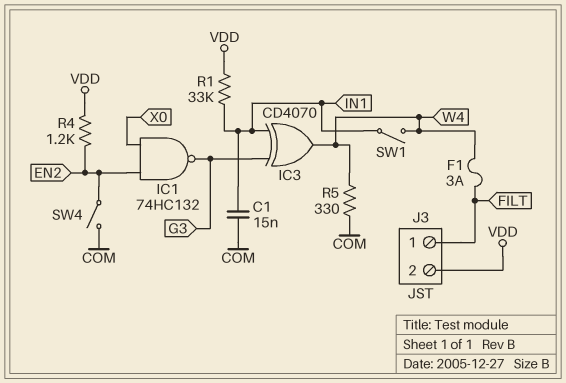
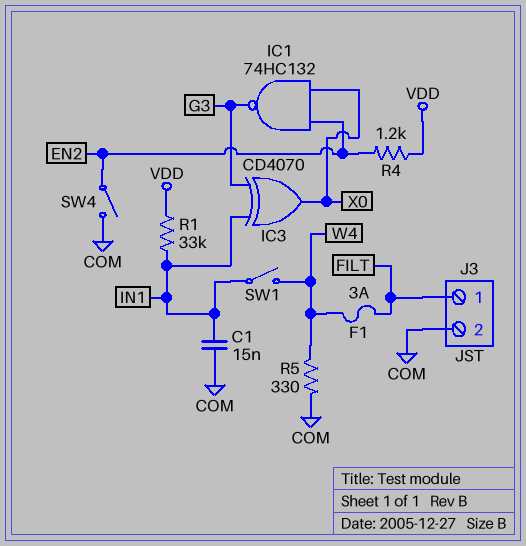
IC3: XOR CD4070 (in G3, in IN1, out W4) -> XOR CD4070 (in G3, in IN1, out X0)
J3 pin 2: VDD -> COM

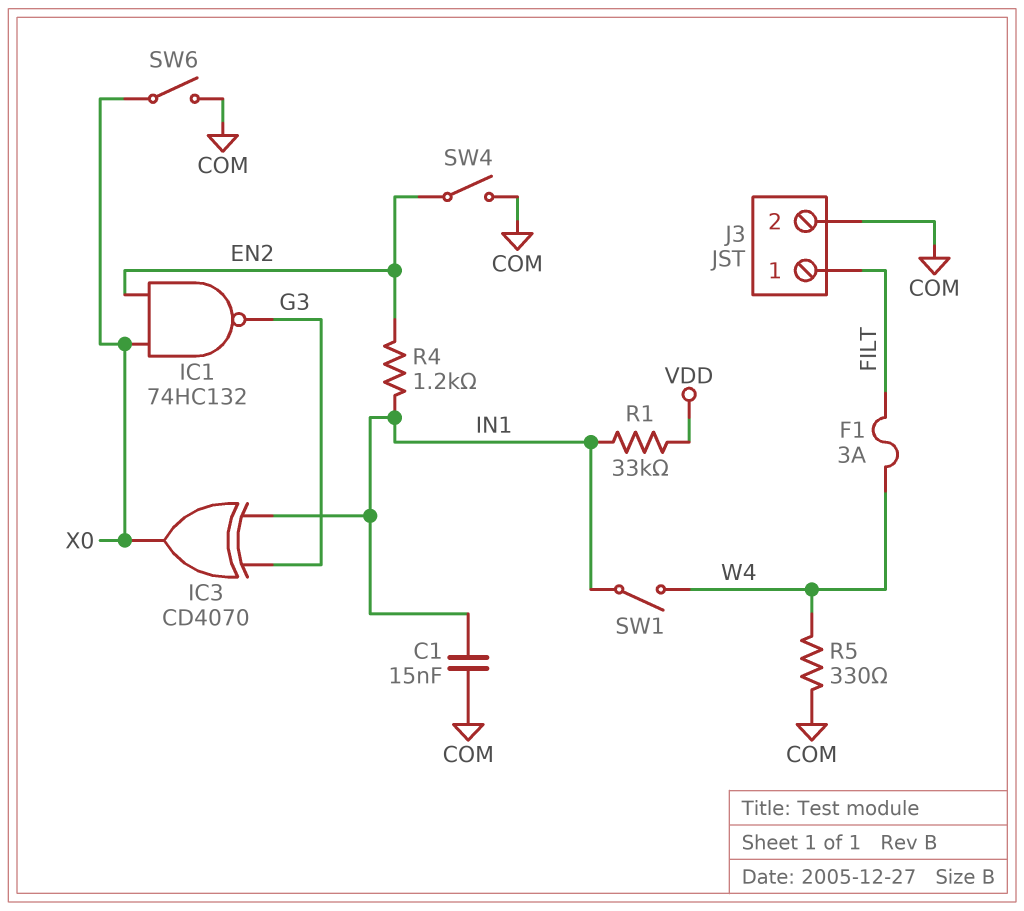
R4: 1.2k (EN2, VDD) -> 1.2k (EN2, IN1)
SW6: none -> switch (COM, X0)

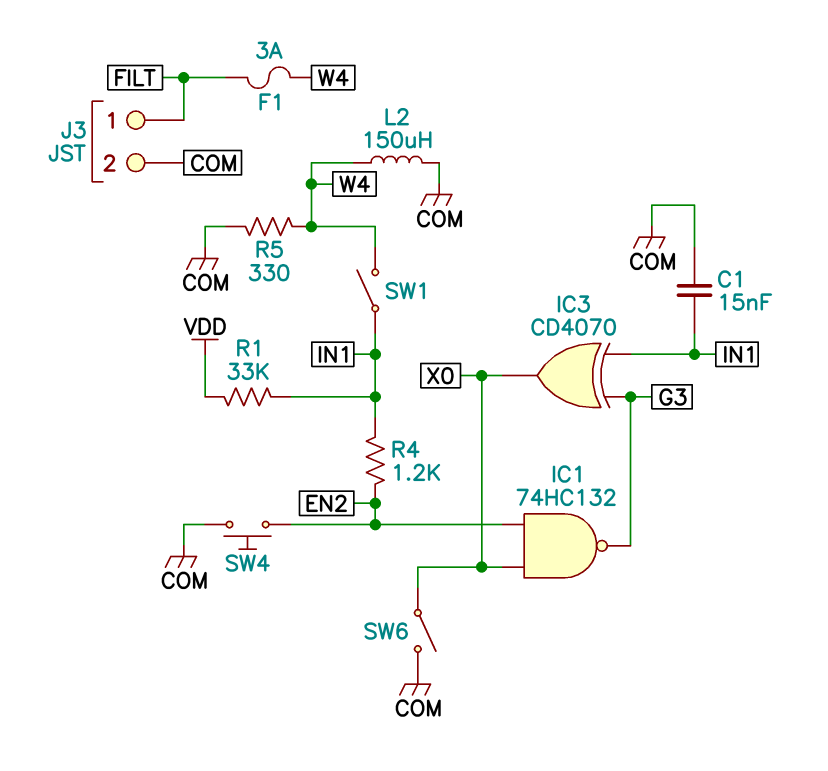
L2: none -> 150uH (COM, W4)
SW4: switch (COM, EN2) -> button (COM, EN2)

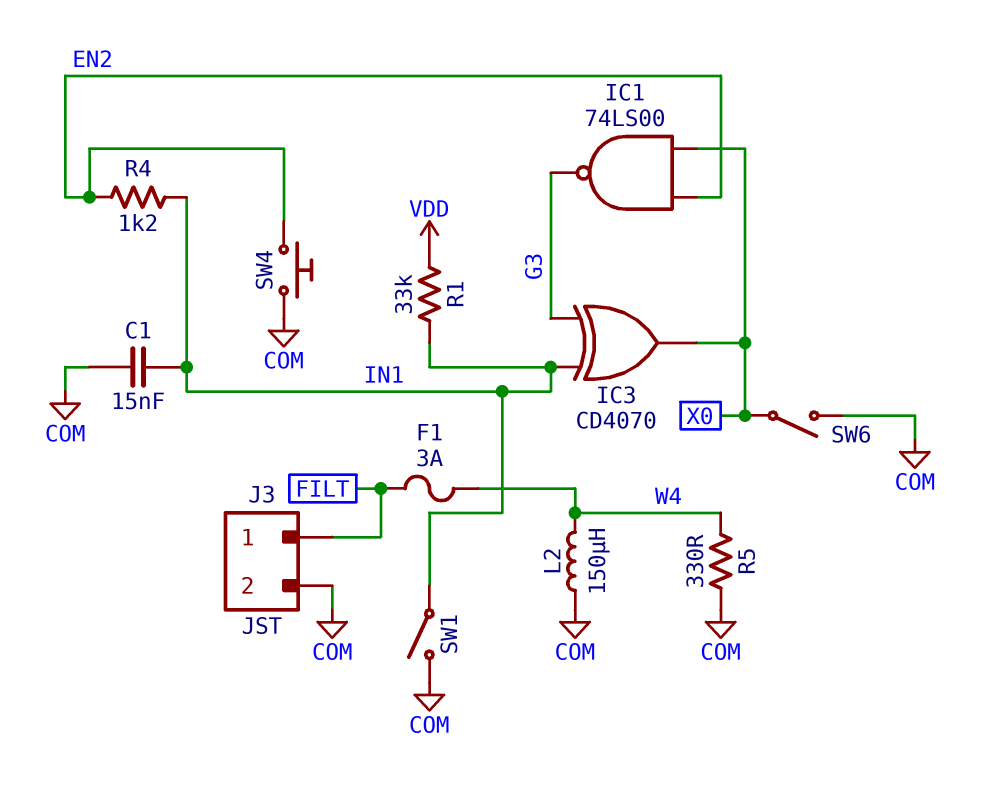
IC1: NAND 74HC132 (in EN2, in X0, out G3) -> NAND 74LS00 (in EN2, in X0, out G3)
SW1: switch (IN1, W4) -> switch (COM, IN1)

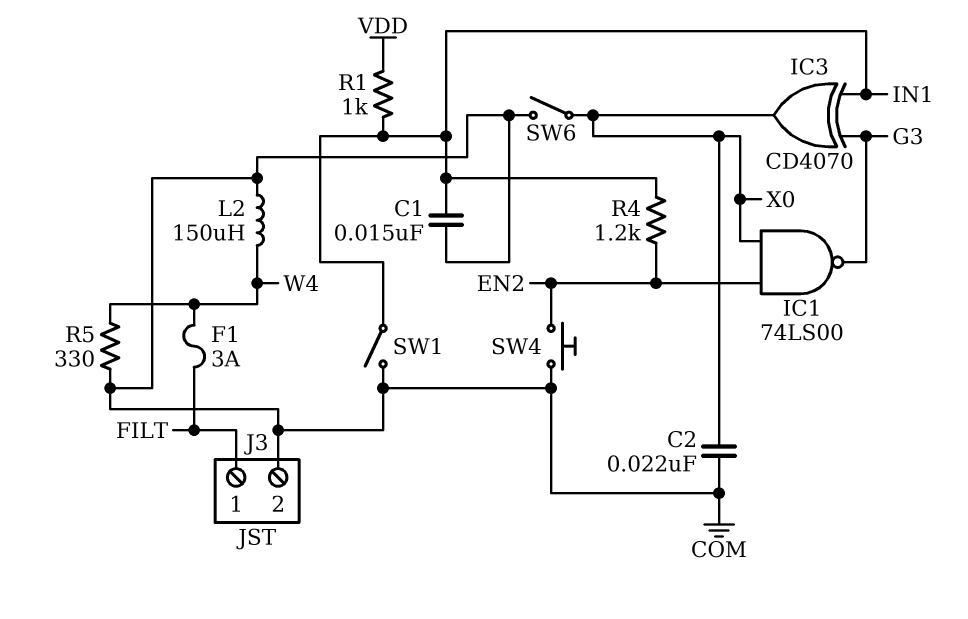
C2: none -> 22nF (COM, X0)
R1: 33k (IN1, VDD) -> 1k (IN1, VDD)

